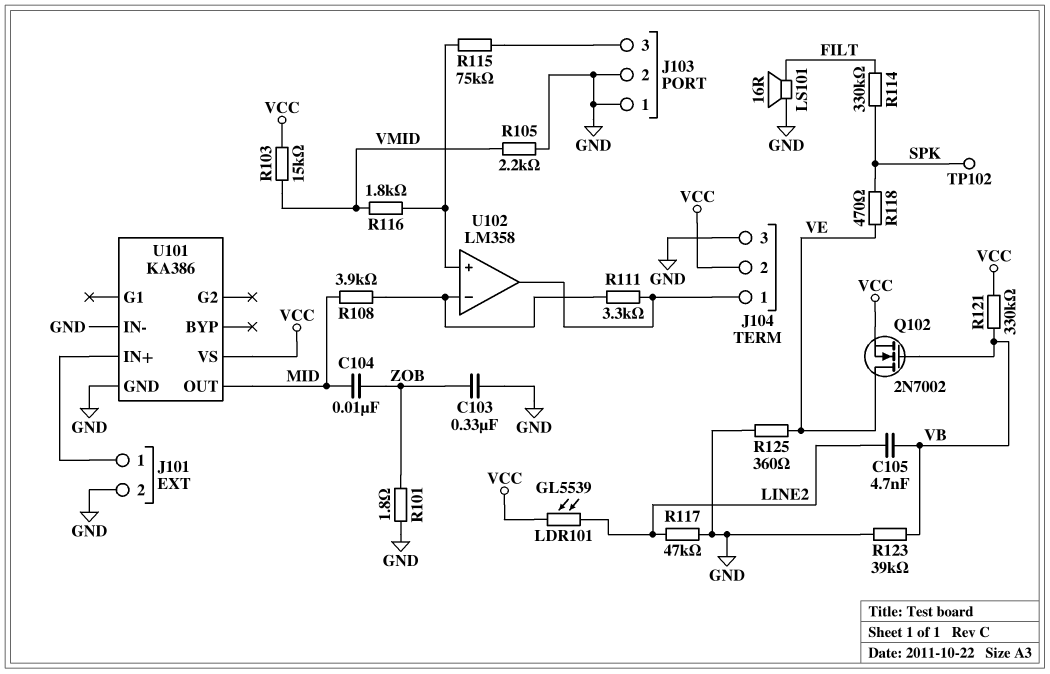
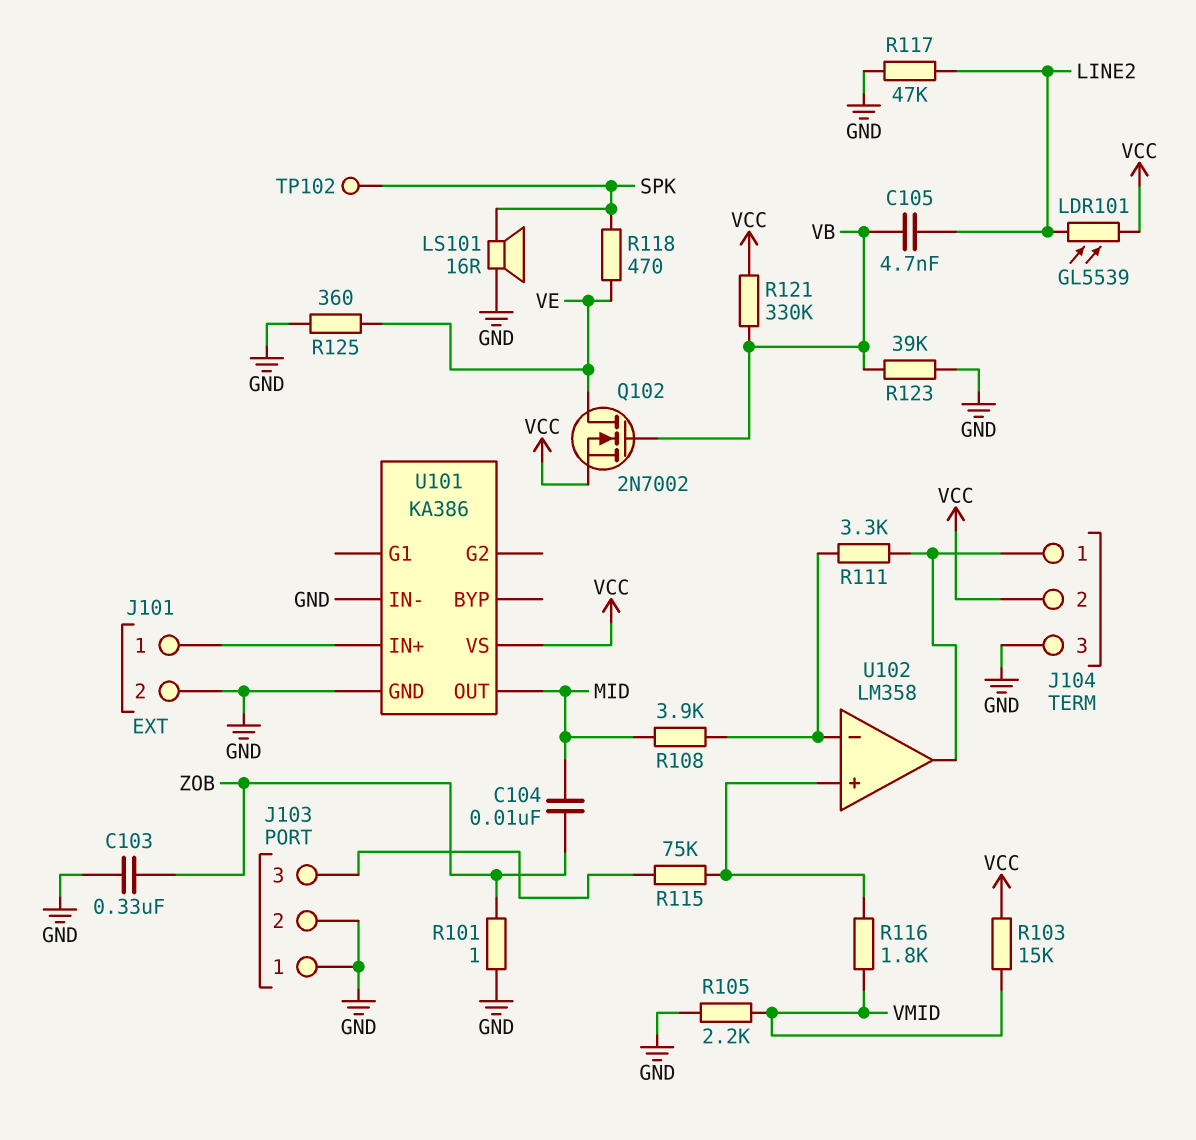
LS101: speaker 16R (FILT, GND) -> speaker 16R (GND, SPK)
R101: 1.8 (GND, ZOB) -> 1 (GND, ZOB)
R114: 330k (FILT, SPK) -> none

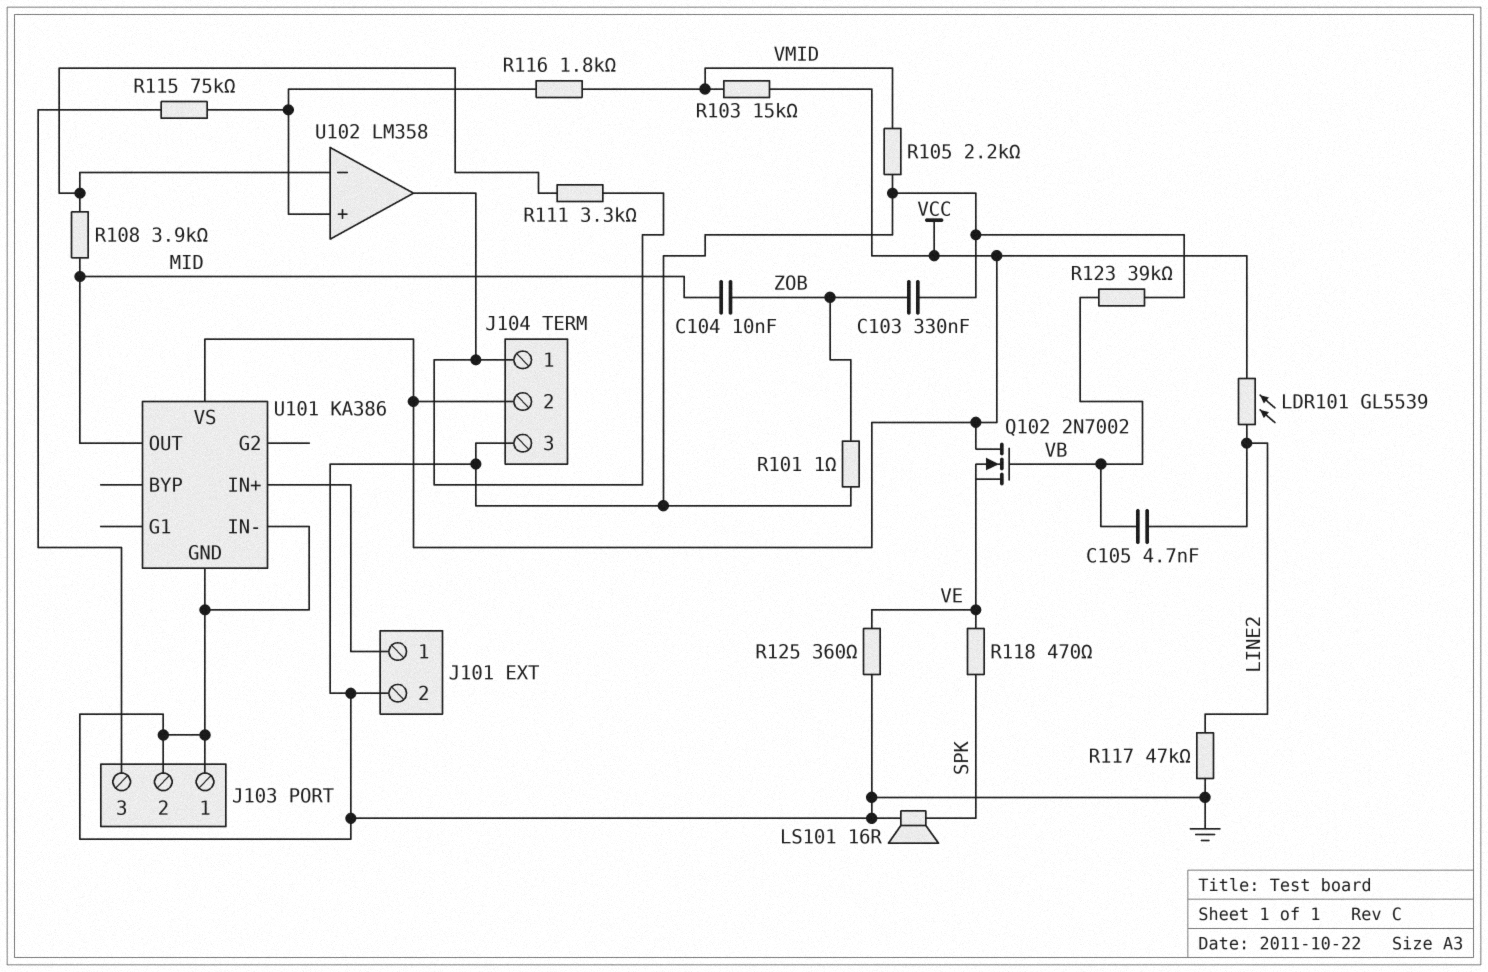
Q102: NMOS 2N7002 (G VB, D VE, S VCC) -> NMOS 2N7002 (G VB, D VCC, S VE)
R121: 330k (VB, VCC) -> none
TP102: test point (SPK) -> none

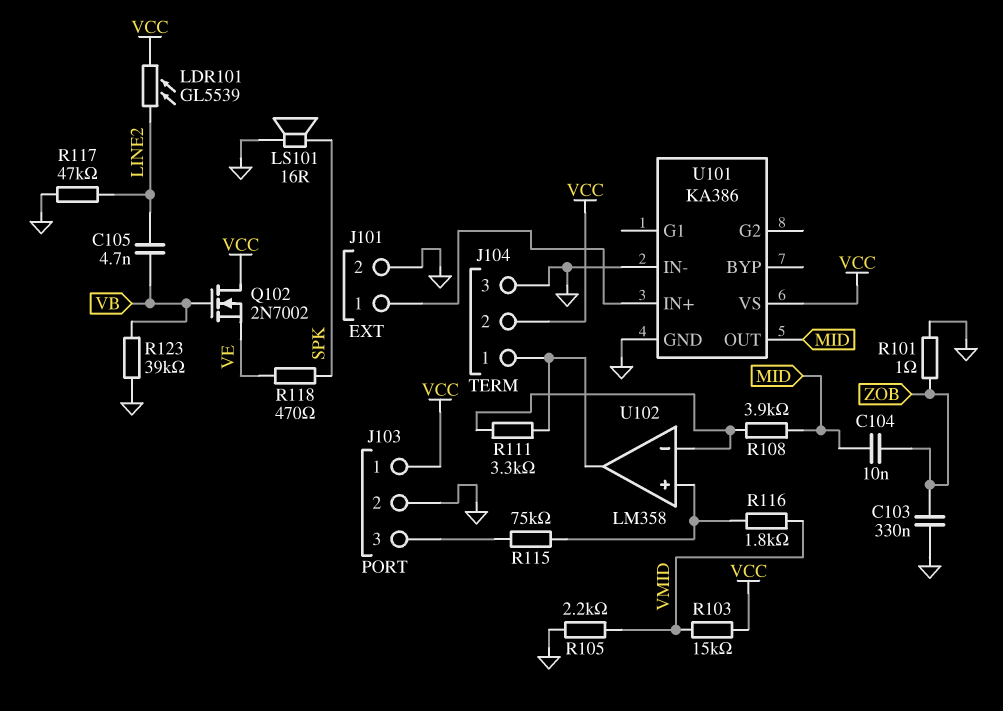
J103 pin 1: GND -> VCC
R125: 360 (GND, VE) -> none

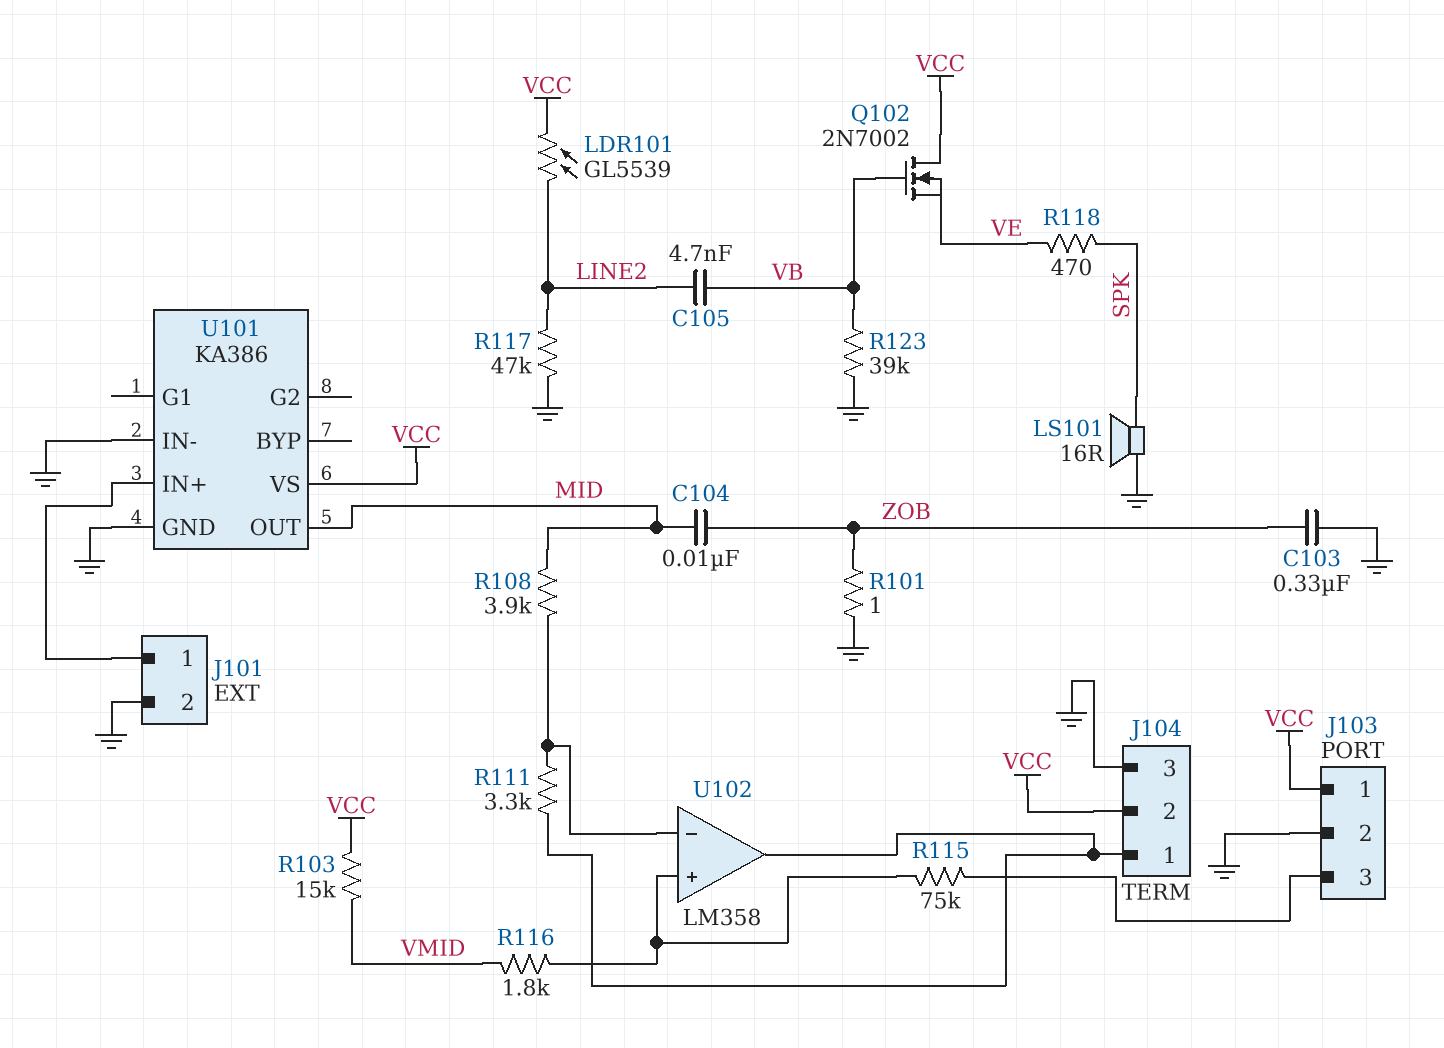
R105: 2.2k (GND, VMID) -> none

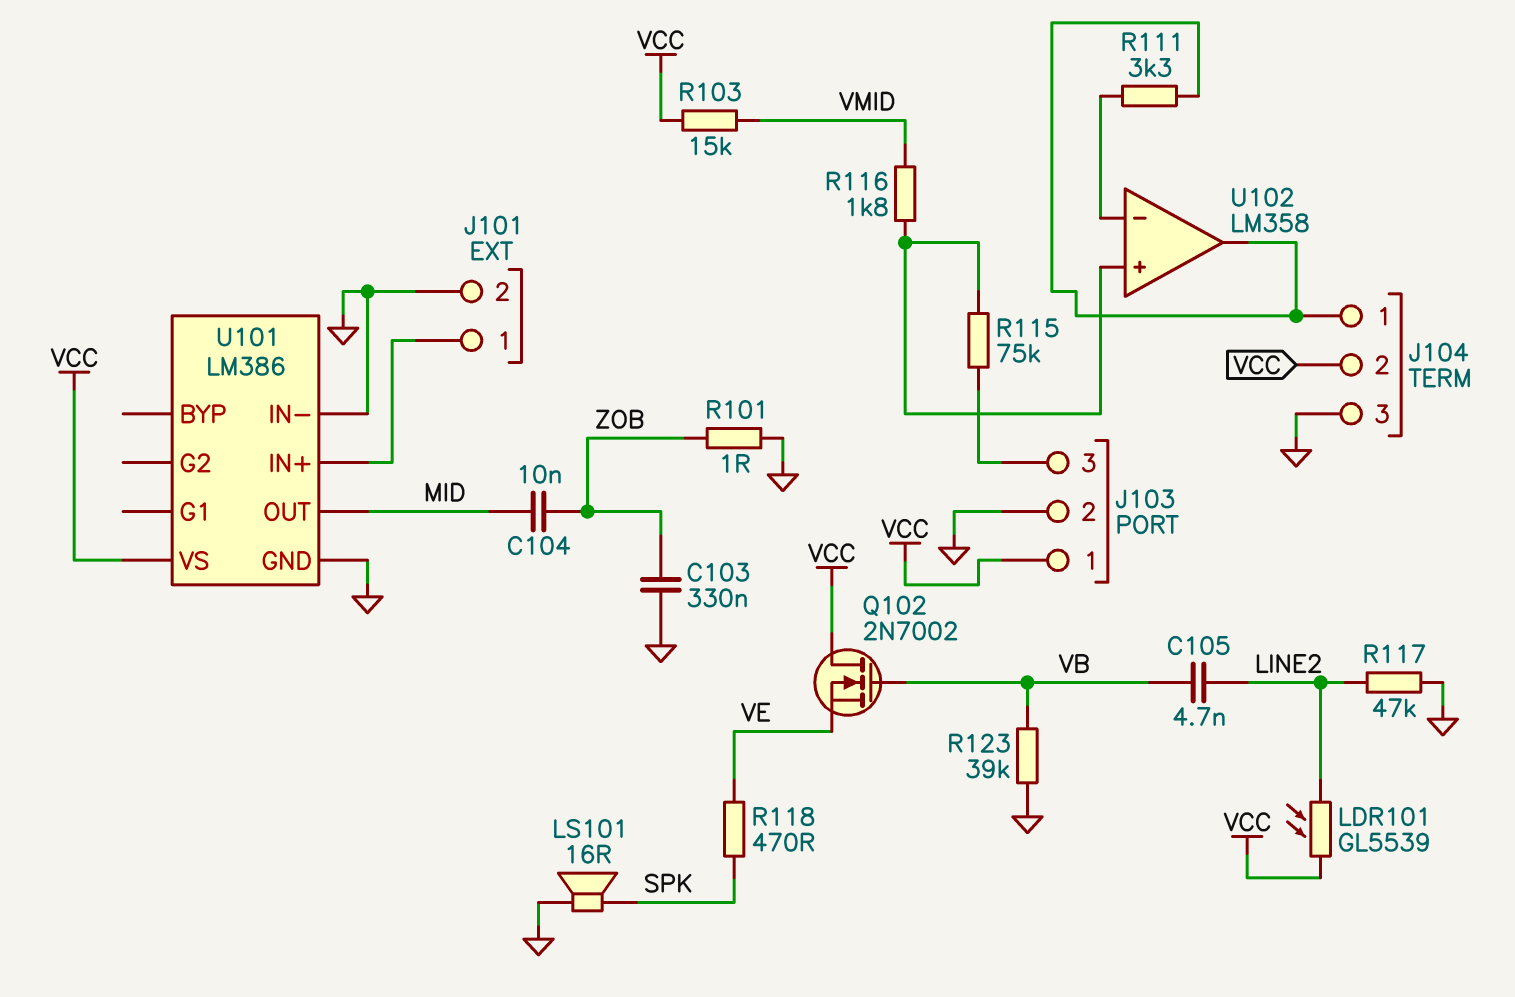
R108: 3.9k (MID, U102/in-) -> none
U101: KA386 -> LM386

